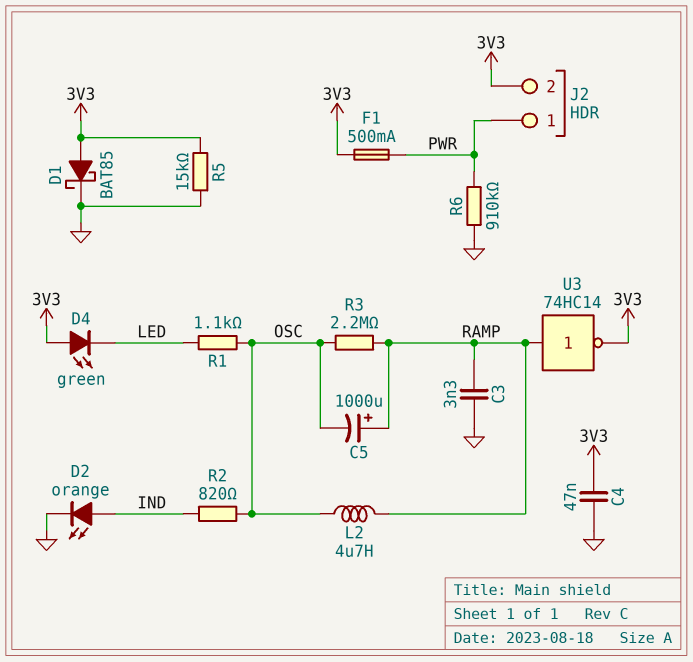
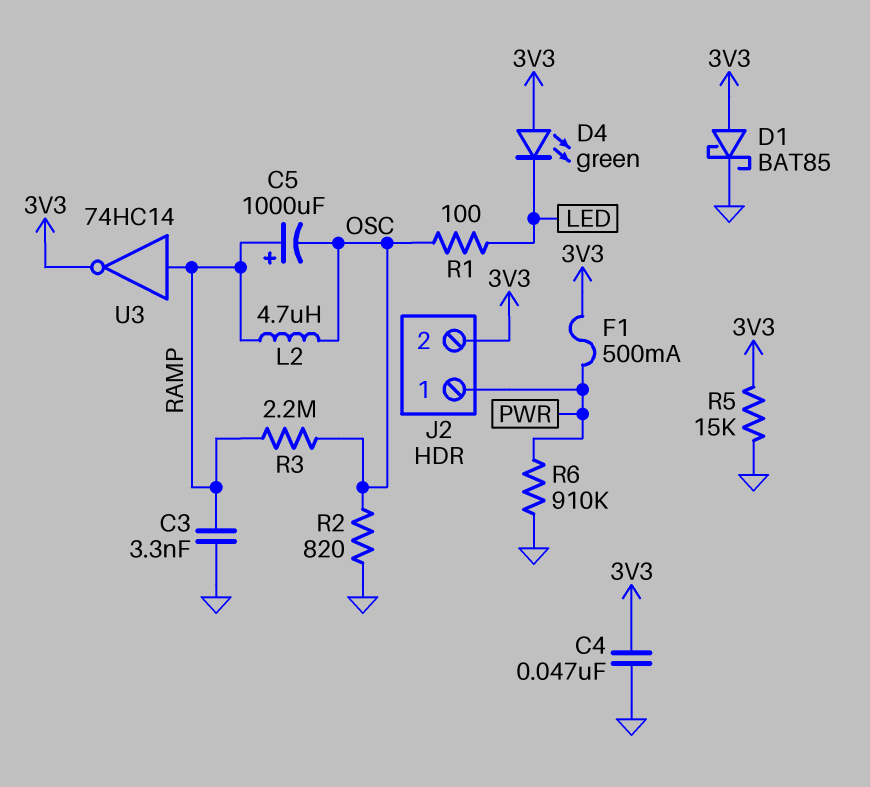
D2: LED orange (A IND, K GND) -> none
R1: 1.1k (LED, OSC) -> 100 (LED, OSC)
R2: 820 (IND, OSC) -> 820 (GND, OSC)

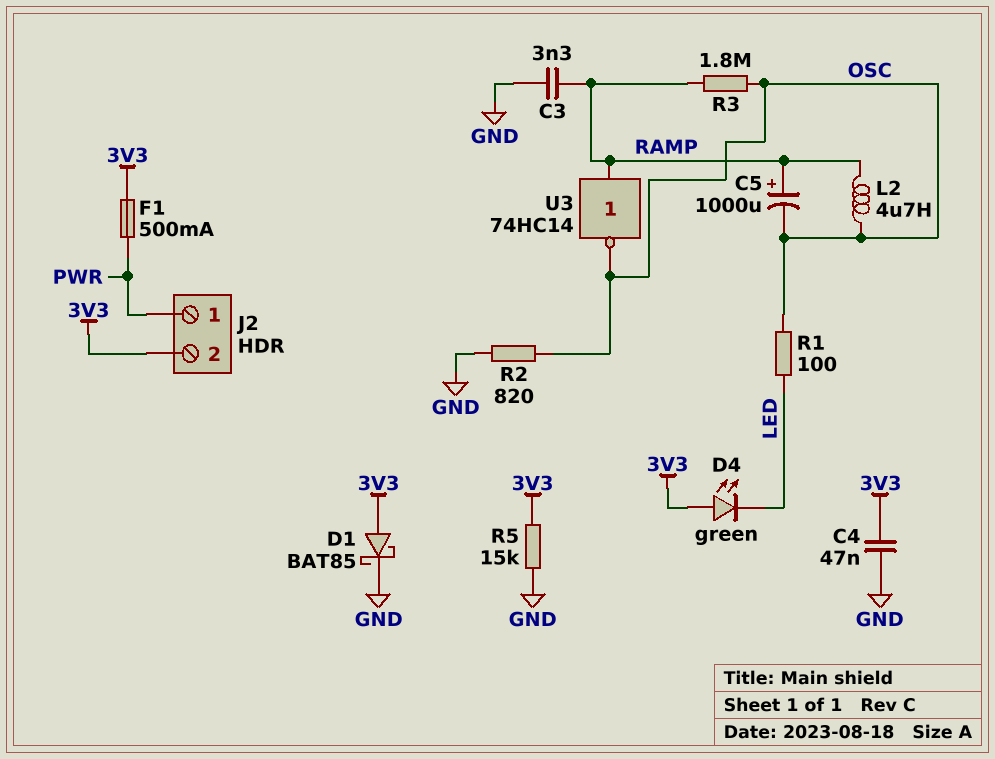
R3: 2.2M (OSC, RAMP) -> 1.8M (OSC, RAMP)
R6: 910k (GND, PWR) -> none
U3: NOT 74HC14 (in RAMP, out 3V3) -> NOT 74HC14 (in RAMP, out OSC)

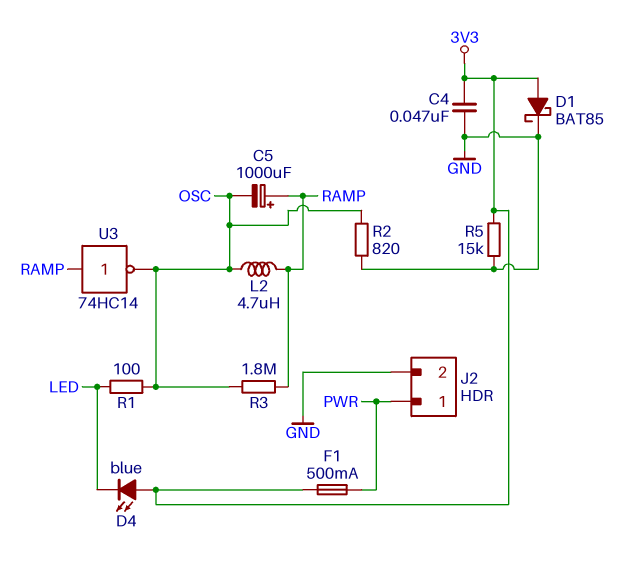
C3: 3.3nF (GND, RAMP) -> none
D4: LED green (A 3V3, K LED) -> LED blue (A 3V3, K LED)
J2 pin 2: 3V3 -> GND

